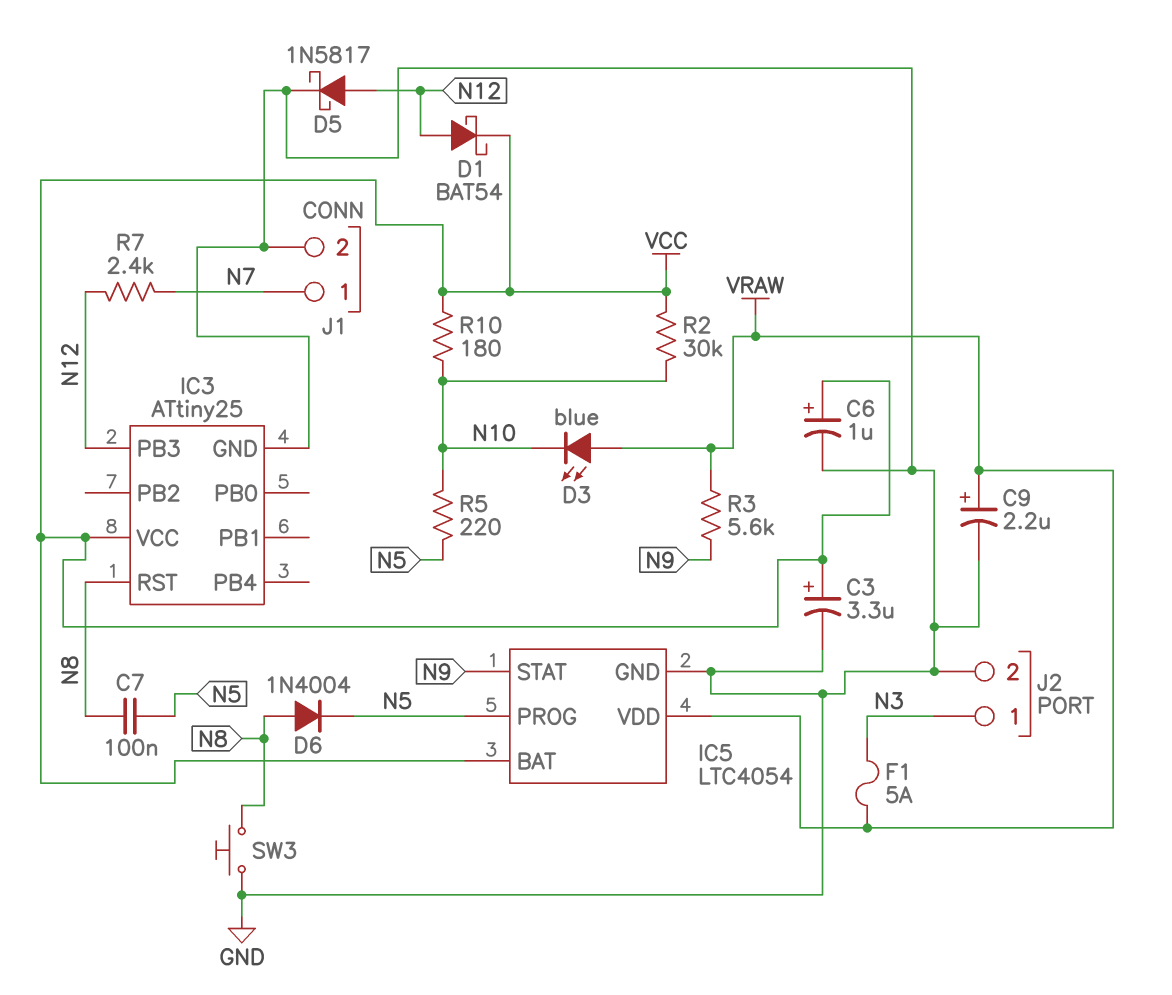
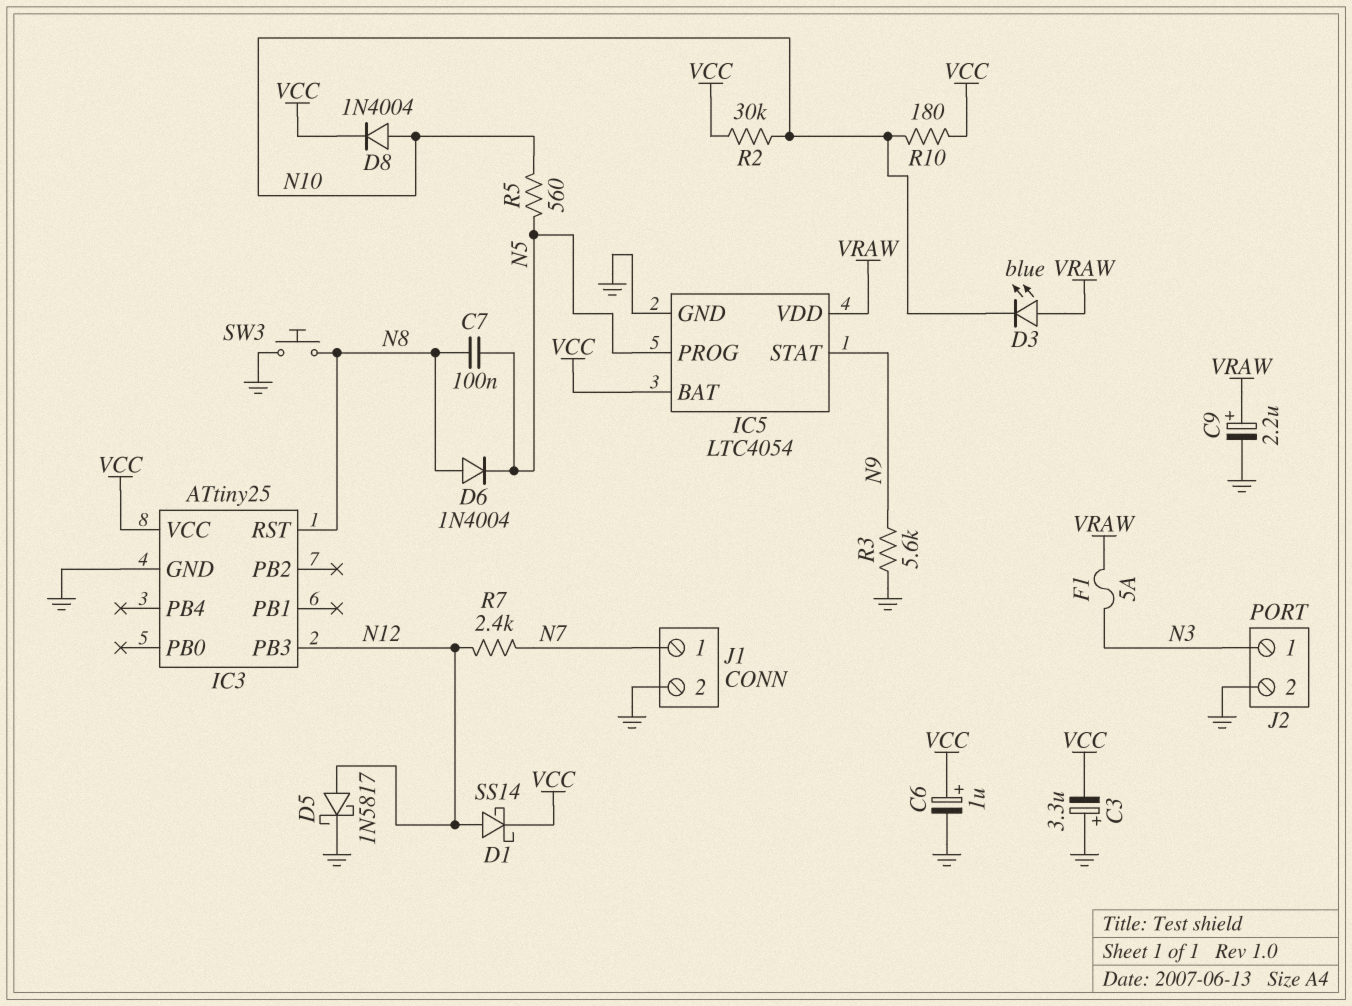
C3: 3.3uF (plus VCC, minus GND) -> 3.3uF (plus GND, minus VCC)
D1: schottky BAT54 (A N12, K VCC) -> schottky SS14 (A N12, K VCC)
D8: none -> diode 1N4004 (A N10, K VCC)
R3: 5.6k (N9, VRAW) -> 5.6k (GND, N9)
R5: 220 (N5, N10) -> 560 (N5, N10)

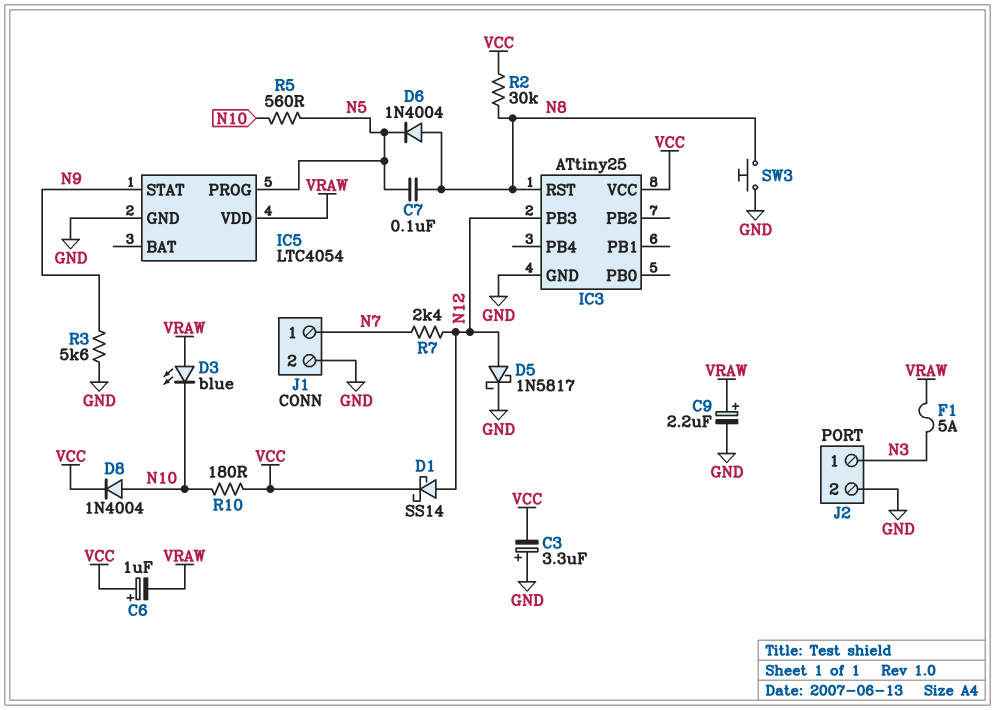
C6: 1uF (plus VCC, minus GND) -> 1uF (plus VCC, minus VRAW)
IC5 pin BAT: VCC -> none
R2: 30k (N10, VCC) -> 30k (N8, VCC)

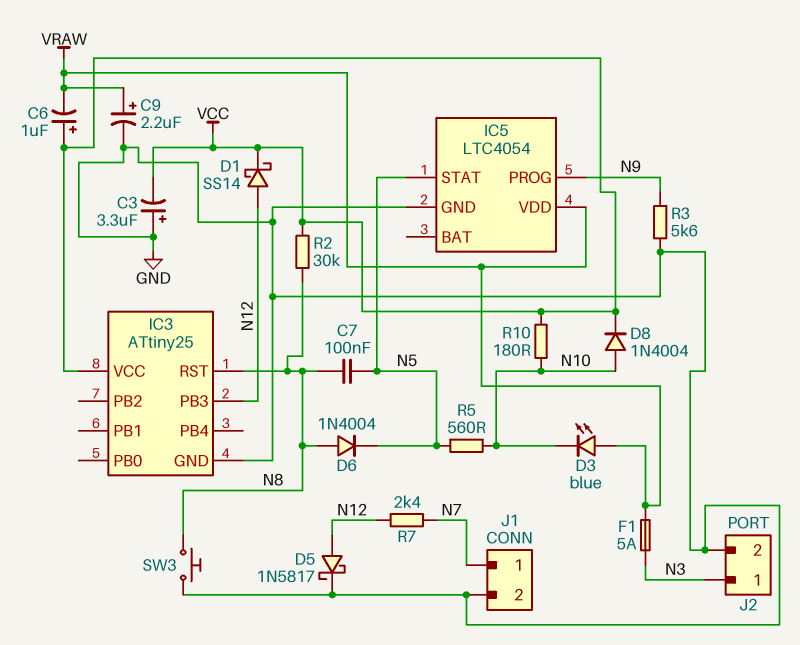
IC5 pin PROG: N5 -> N9
IC5 pin STAT: N9 -> N5

